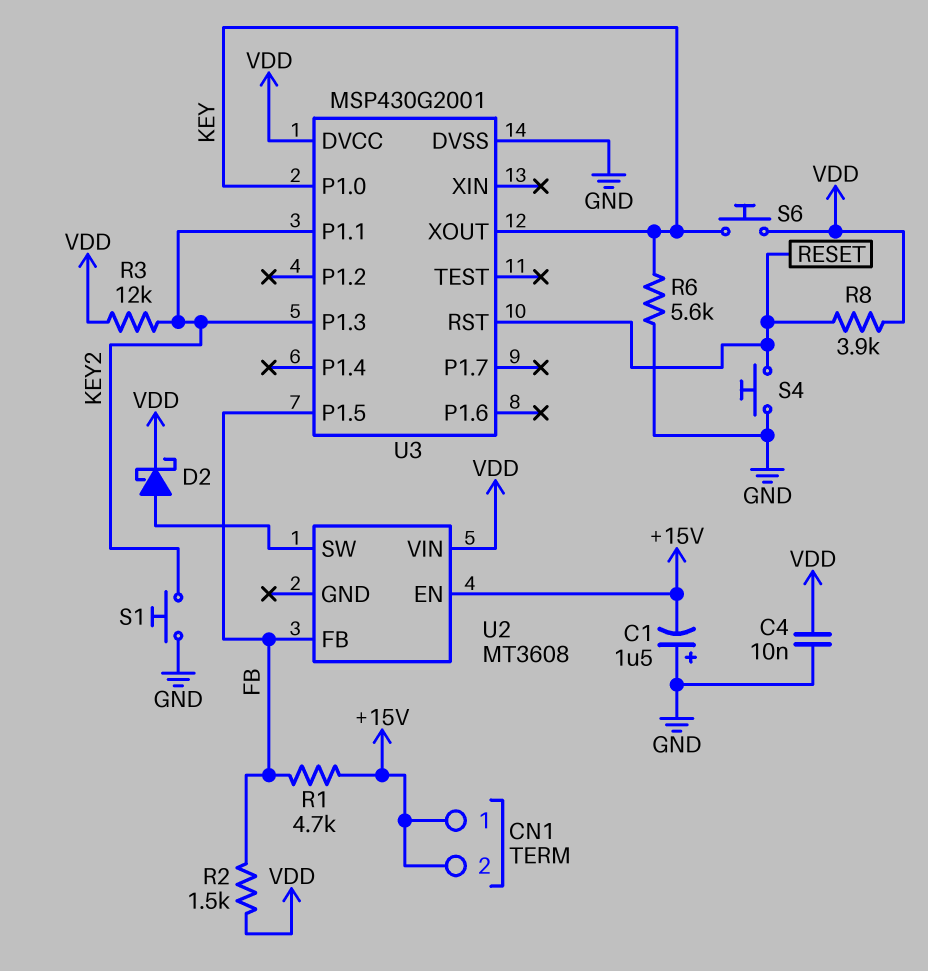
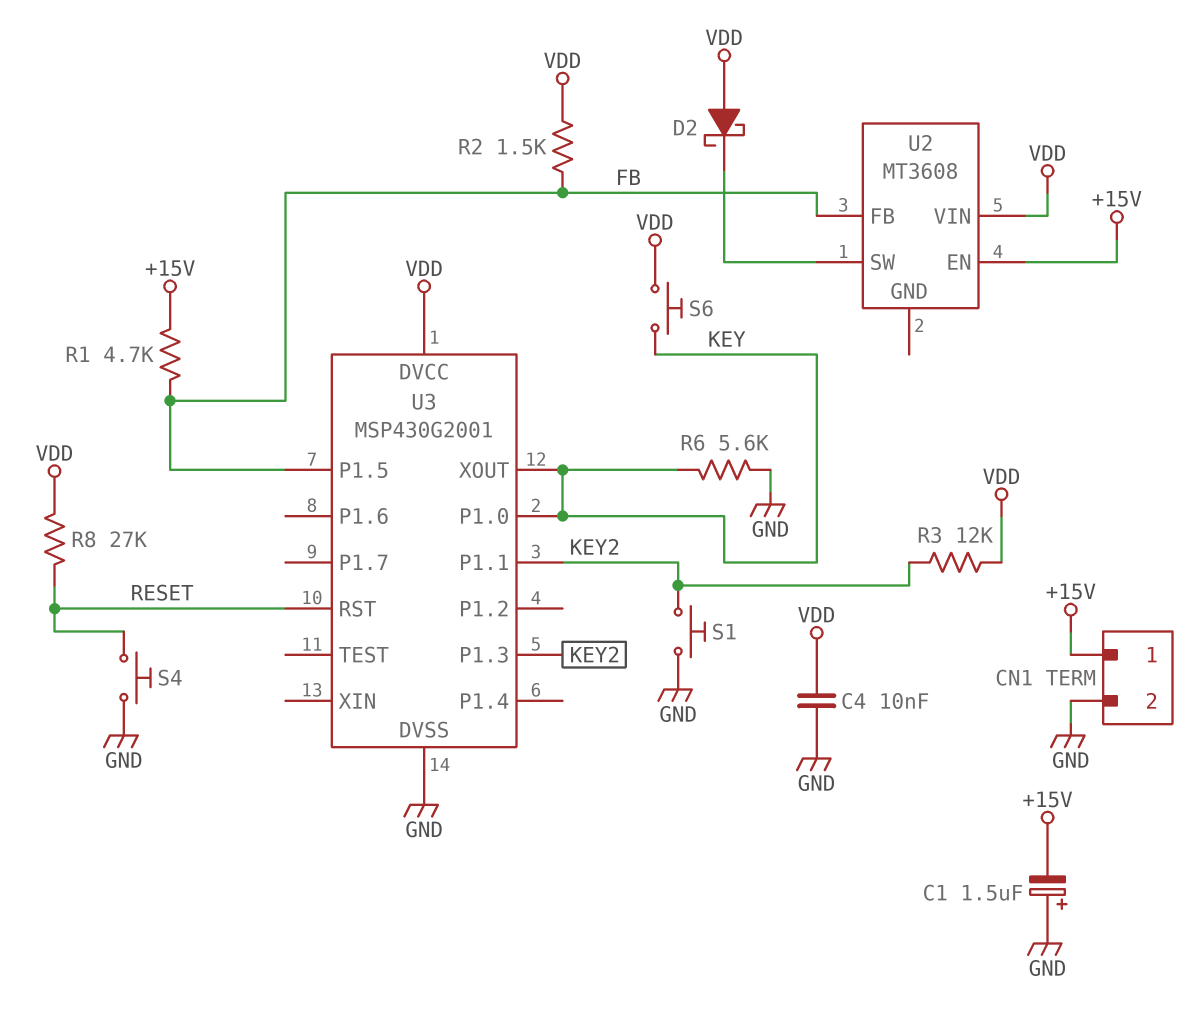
CN1 pin 2: +15V -> GND
D2: schottky (A U2/SW, K VDD) -> schottky (A VDD, K U2/SW)
R8: 3.9k (RESET, VDD) -> 27k (RESET, VDD)

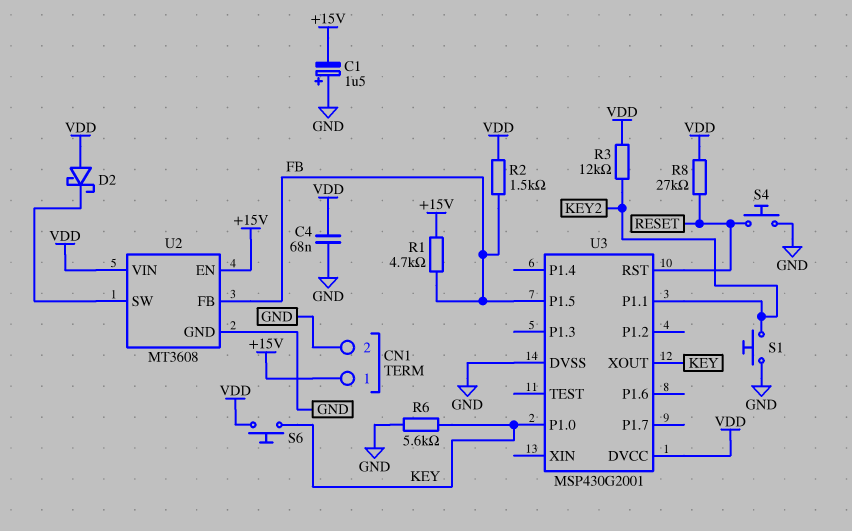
C4: 10nF (GND, VDD) -> 68nF (GND, VDD)
U2 pin GND: none -> GND
U3 pin P1.3: KEY2 -> none

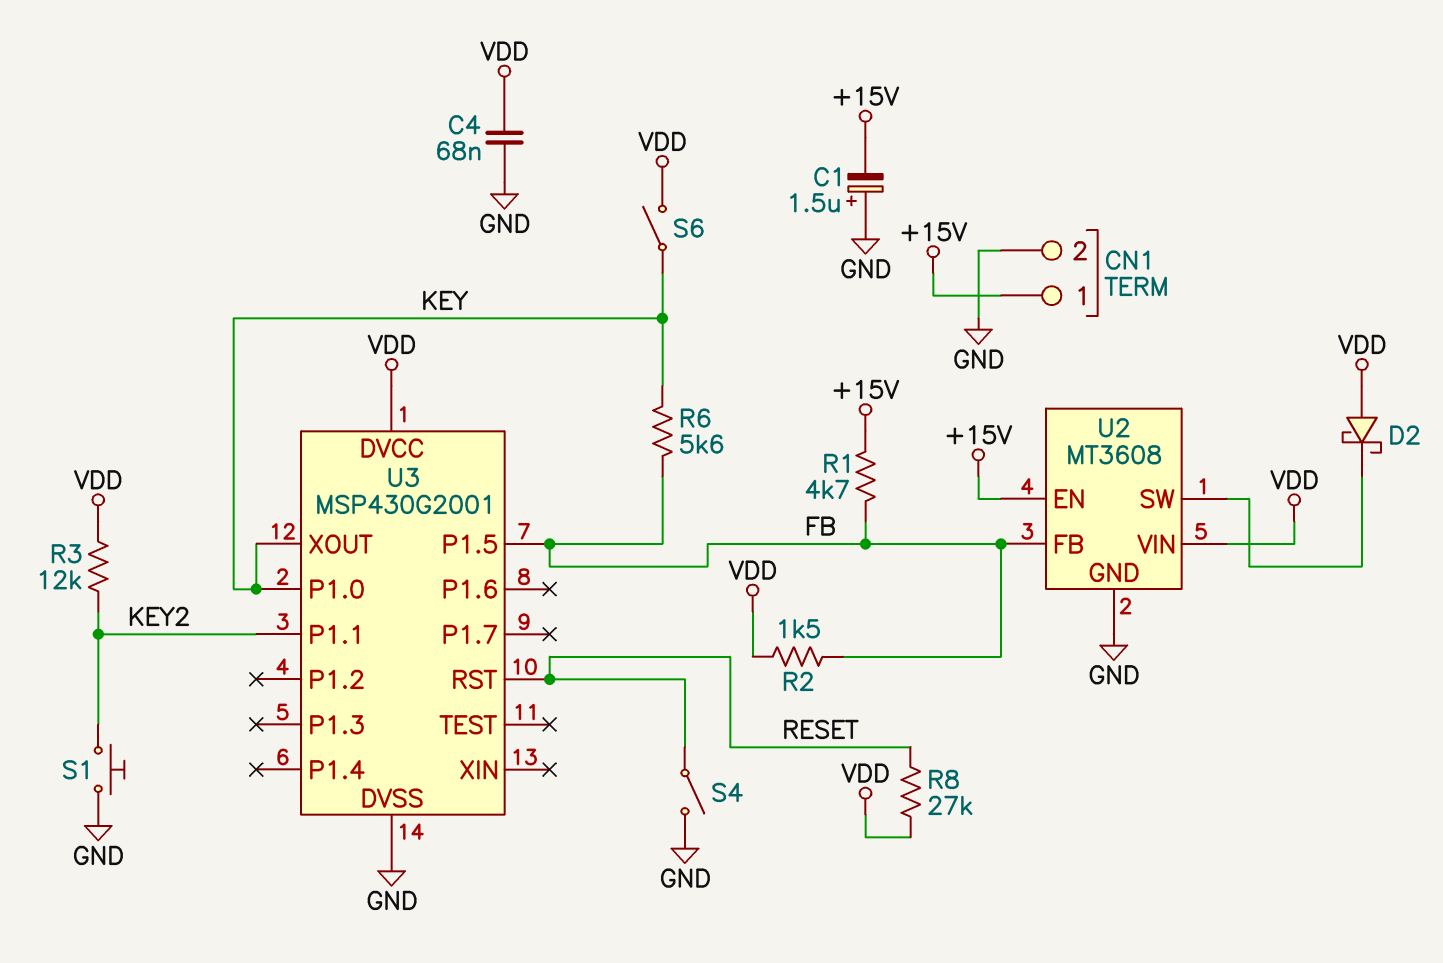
R6: 5.6k (GND, KEY) -> 5.6k (FB, KEY)
S4: button (GND, RESET) -> switch (GND, RESET)
S6: button (KEY, VDD) -> switch (KEY, VDD)

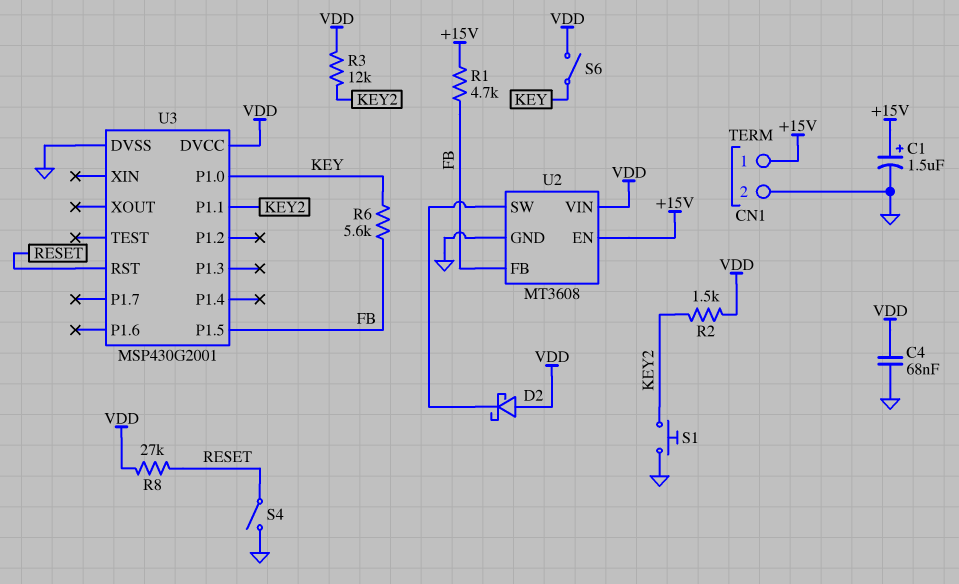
C1: 1.5uF (plus GND, minus +15V) -> 1.5uF (plus +15V, minus GND)
R2: 1.5k (FB, VDD) -> 1.5k (KEY2, VDD)
U3 pin XOUT: KEY -> none

